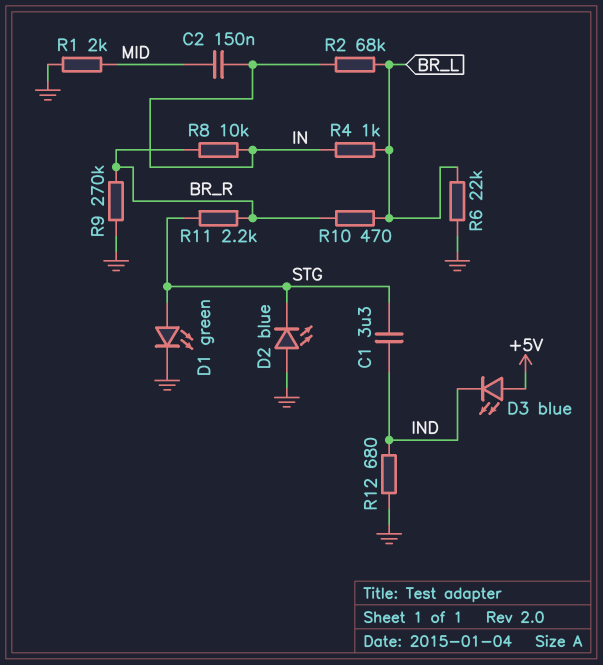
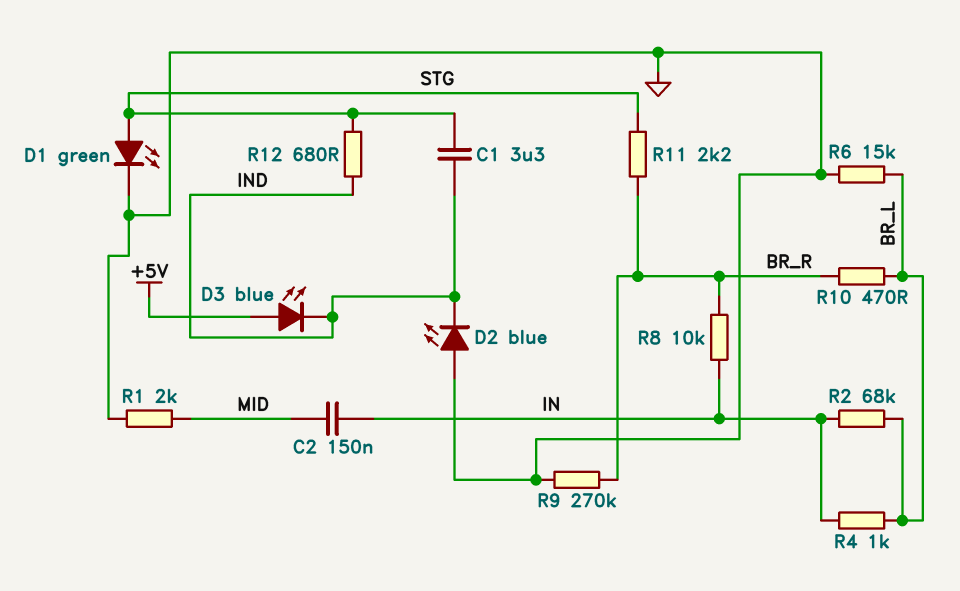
D2: LED blue (A GND, K STG) -> LED blue (A GND, K IND)
R6: 22k (BR_L, GND) -> 15k (BR_L, GND)
R12: 680 (GND, IND) -> 680 (IND, STG)

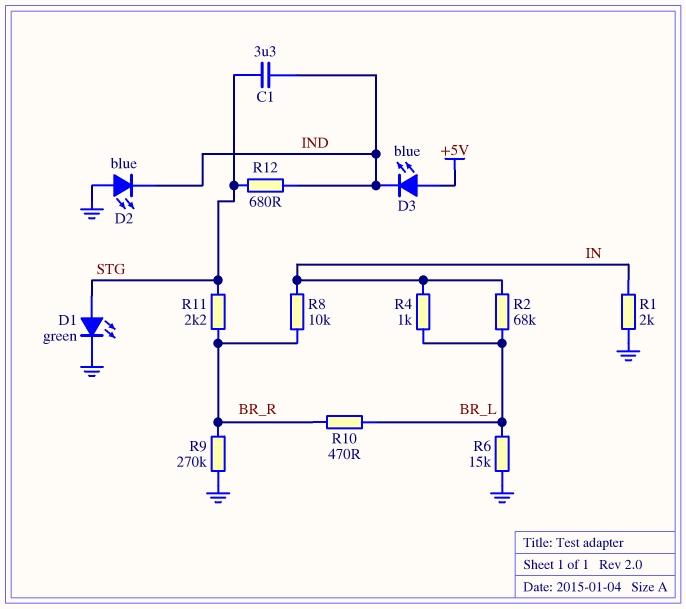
C2: 150nF (IN, MID) -> none
R1: 2k (GND, MID) -> 2k (GND, IN)

